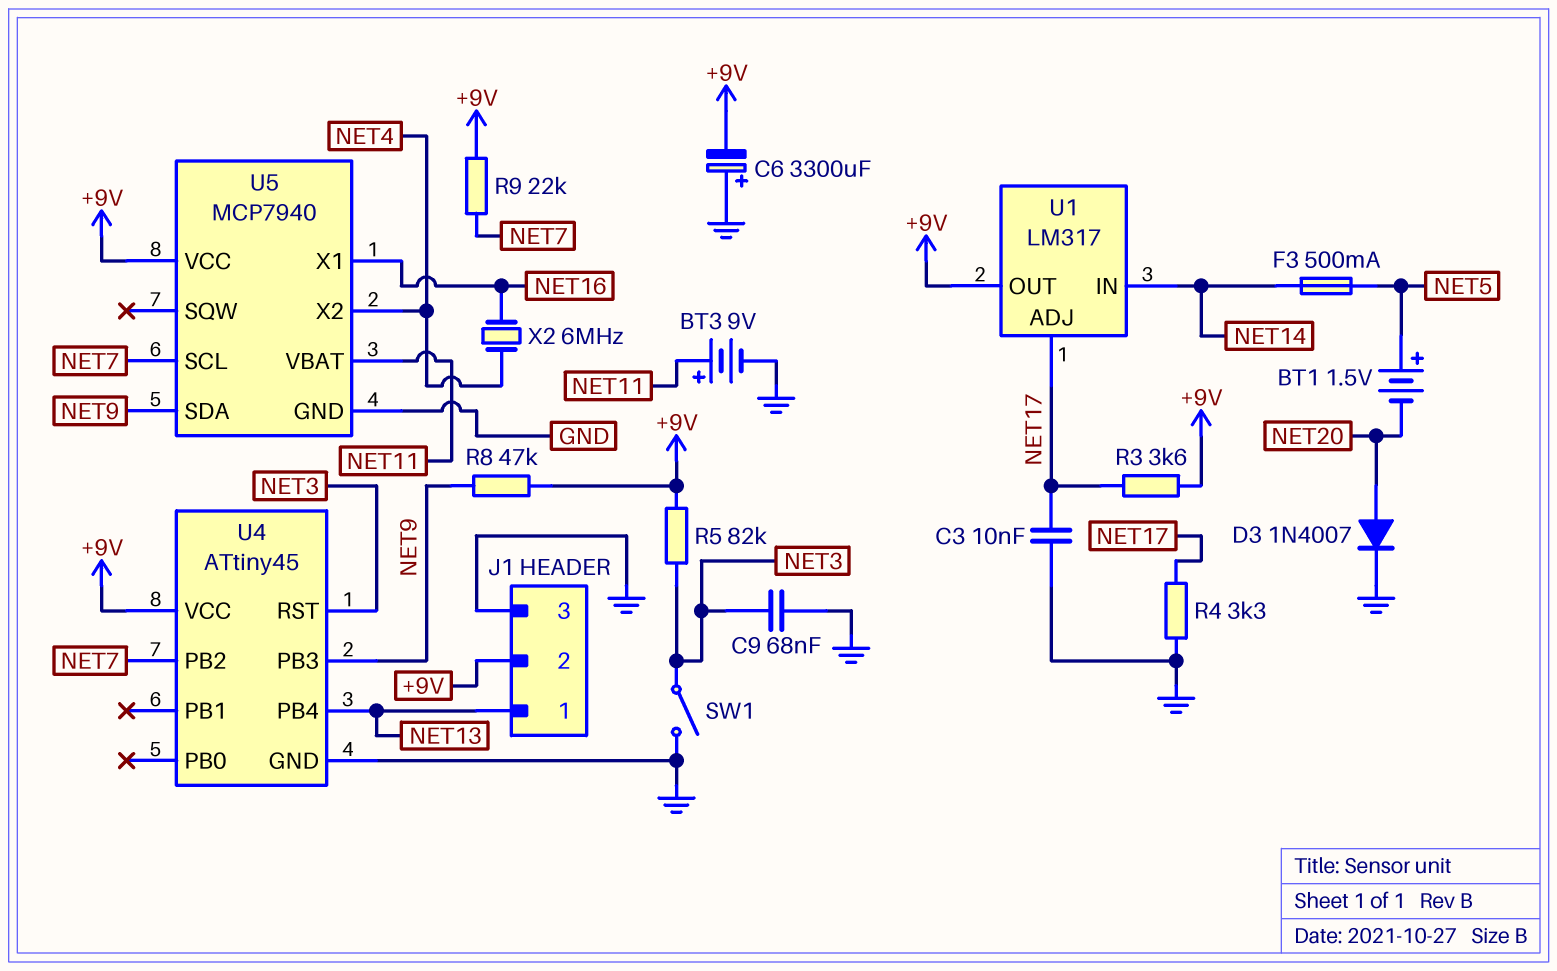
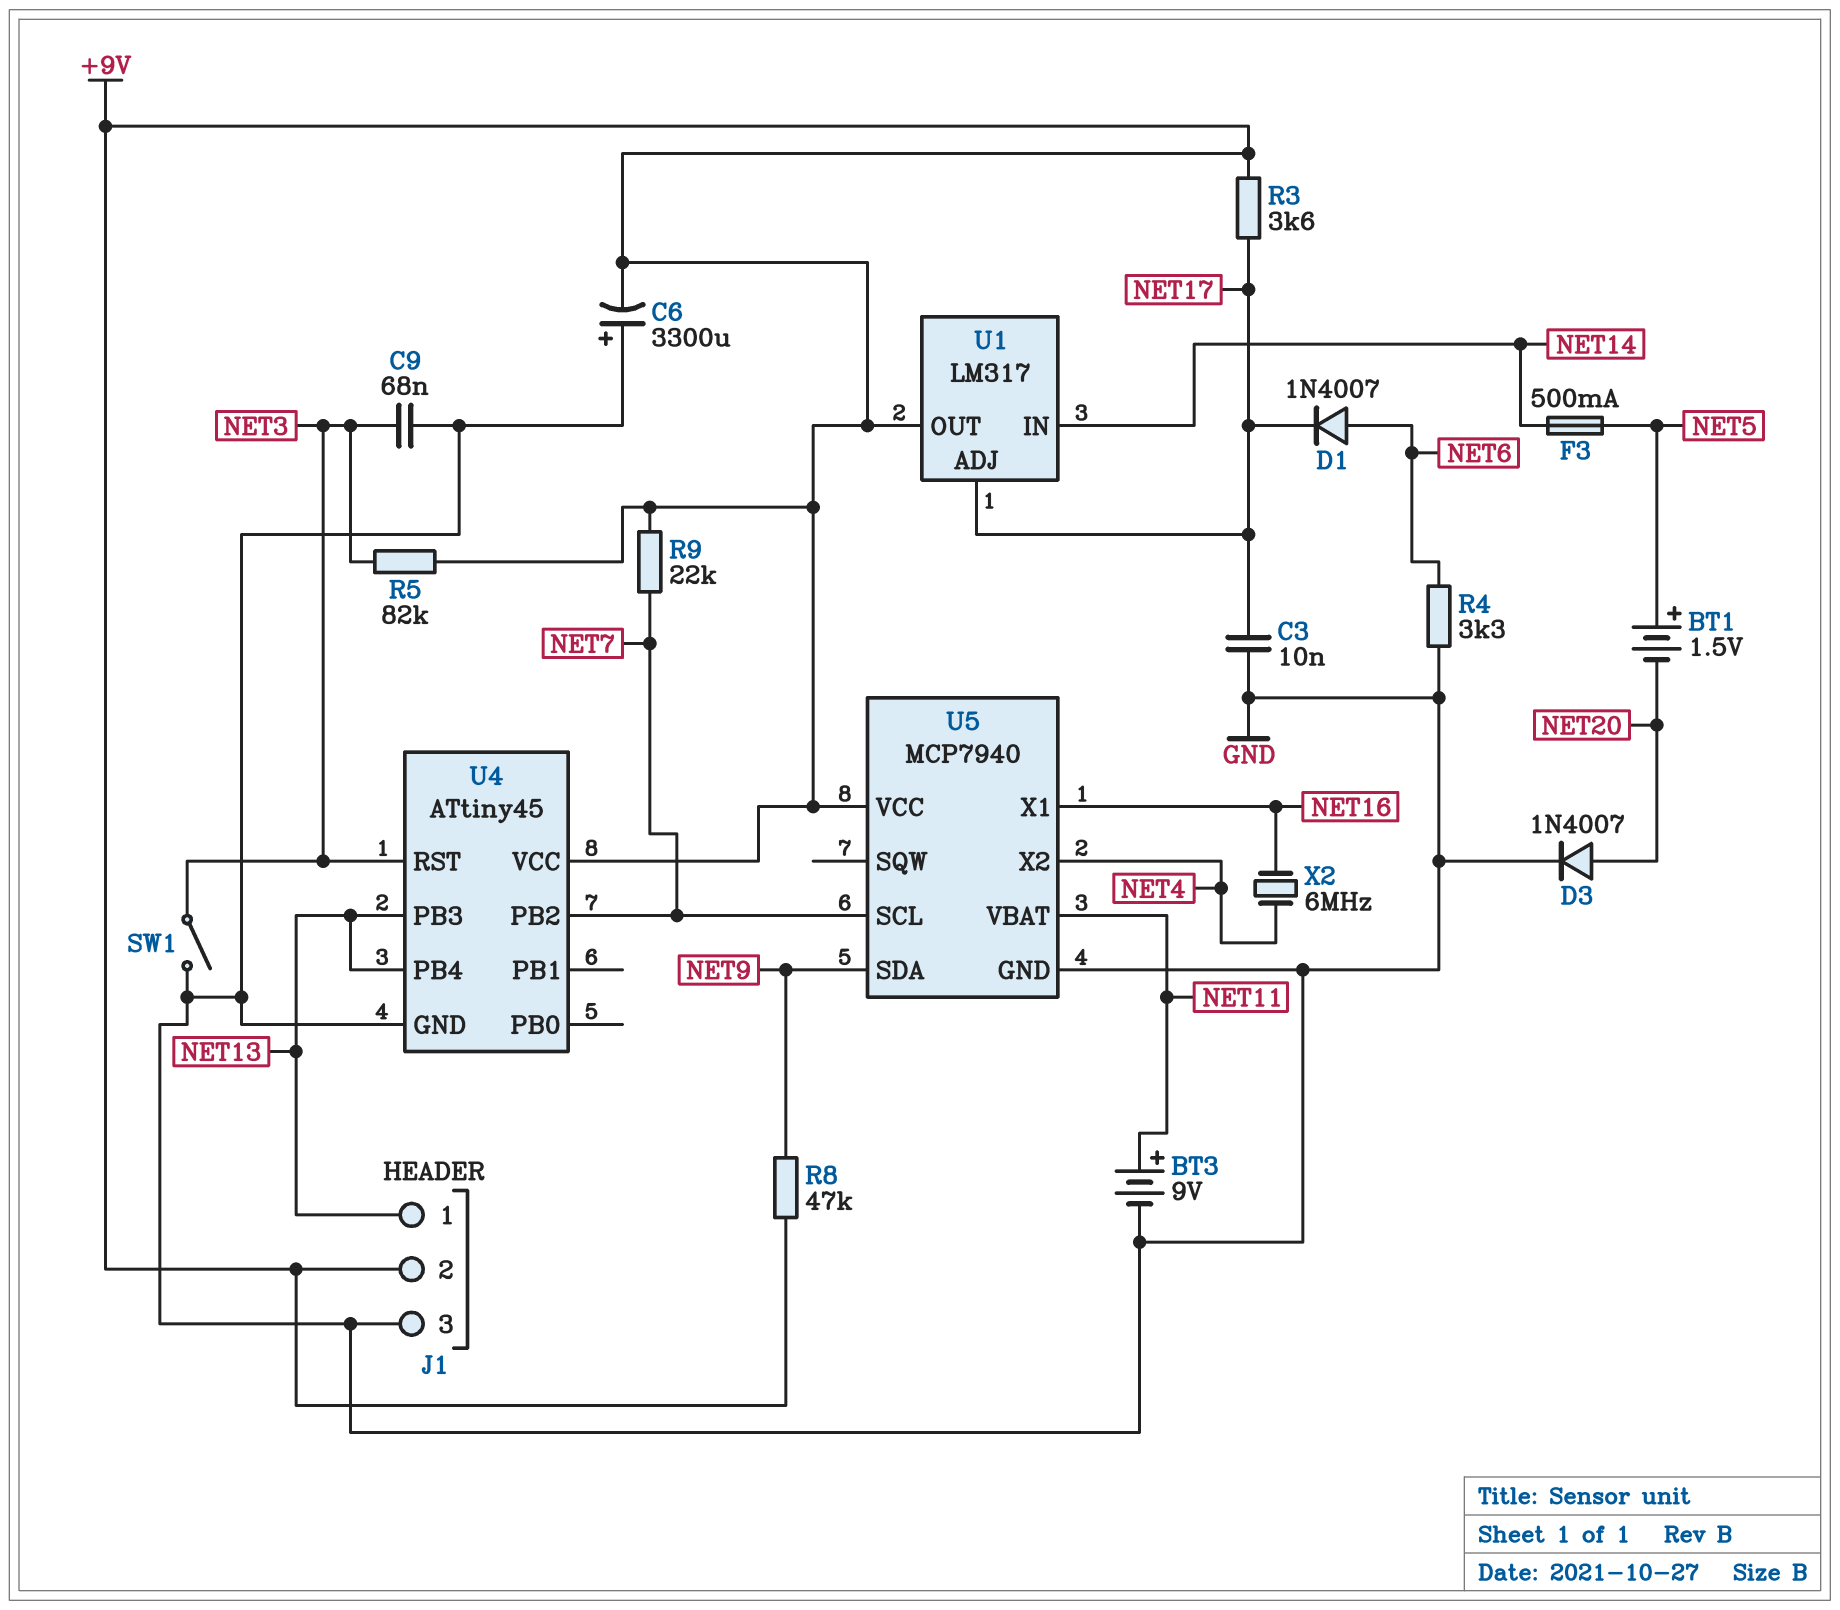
D1: none -> diode 1N4007 (A NET6, K NET17)
R4: 3.3k (GND, NET17) -> 3.3k (GND, NET6)
U4 pin PB3: NET9 -> NET13

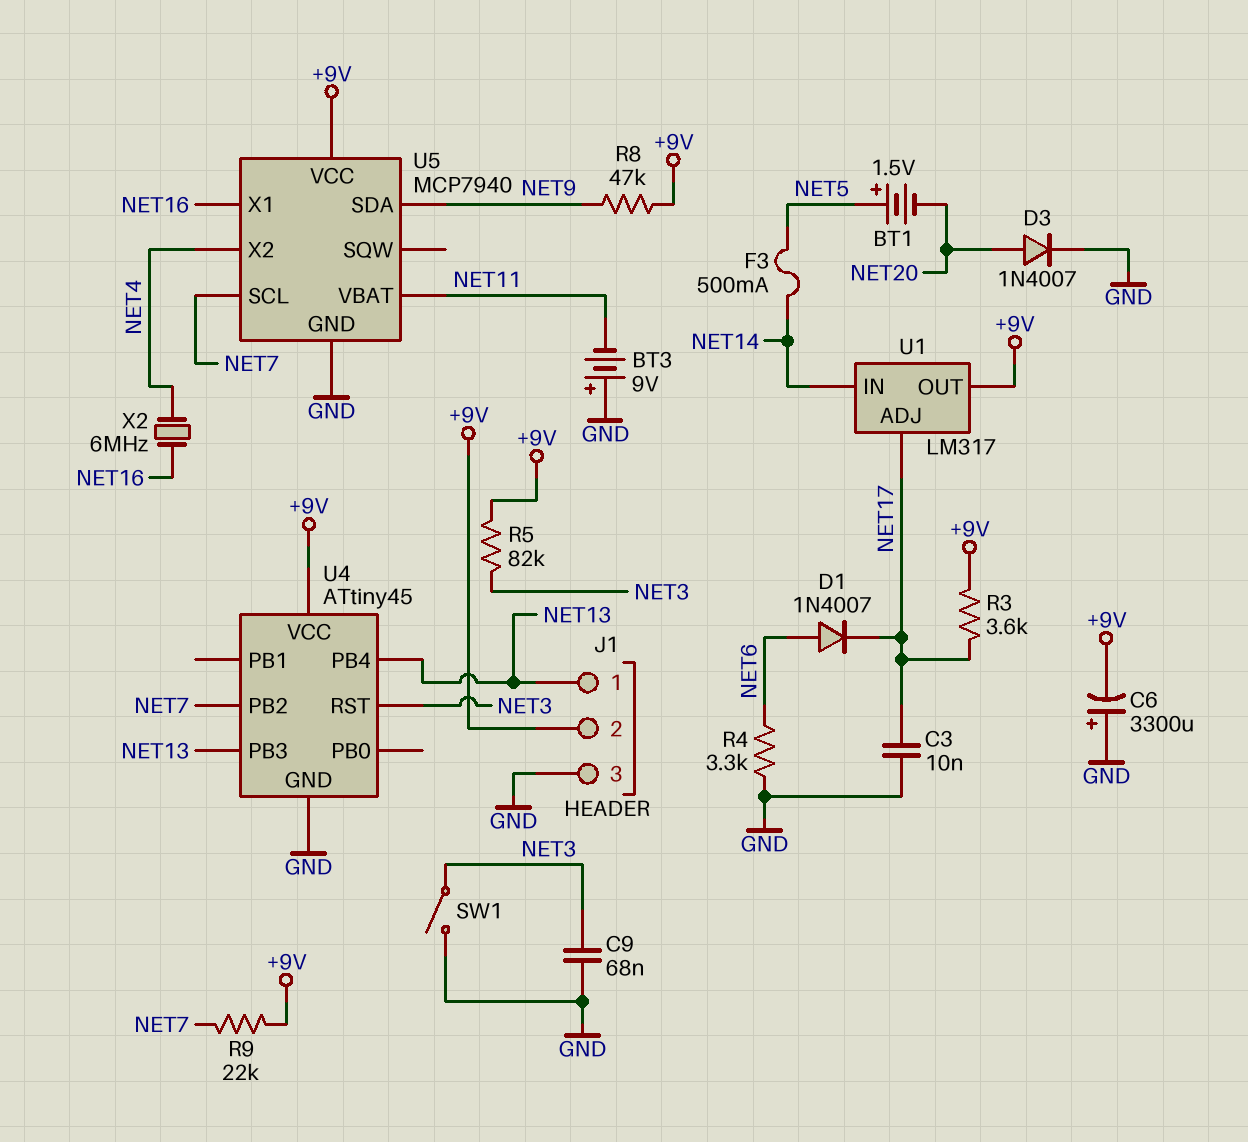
BT3: 9V (plus NET11, minus GND) -> 9V (plus GND, minus NET11)

